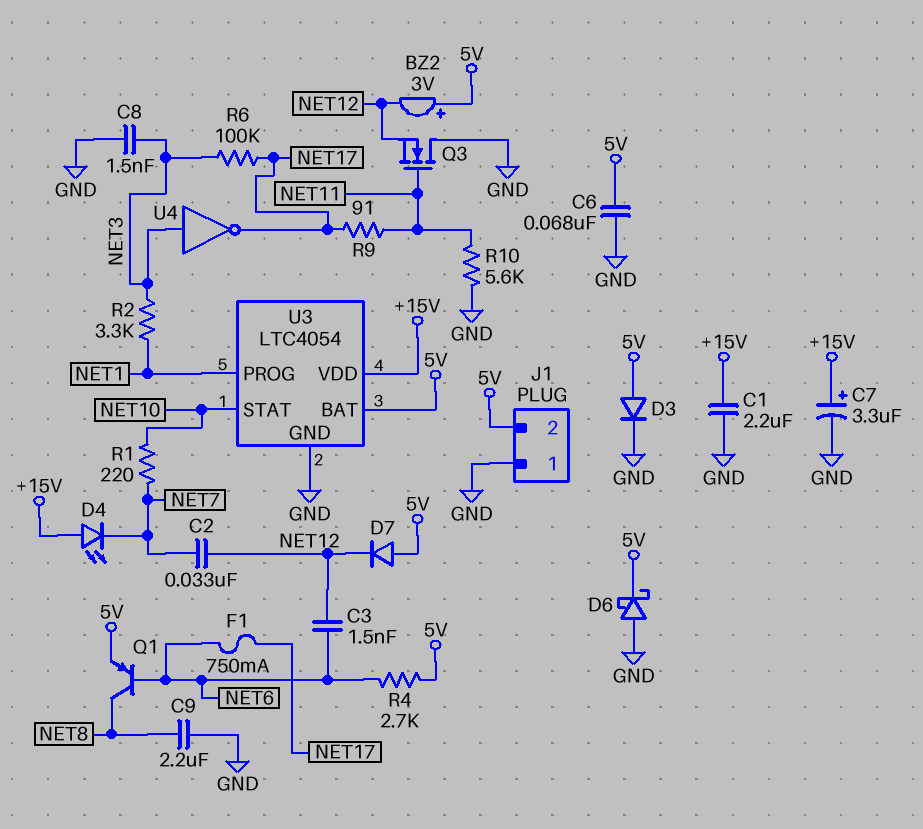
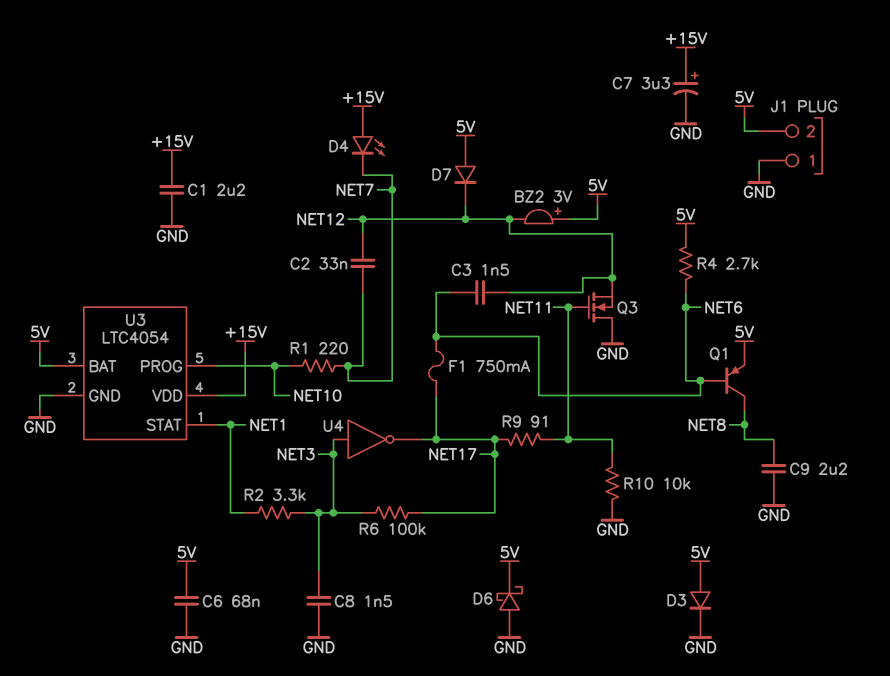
R10: 5.6k (GND, NET11) -> 10k (GND, NET11)
U3 pin PROG: NET1 -> NET10
U3 pin STAT: NET10 -> NET1

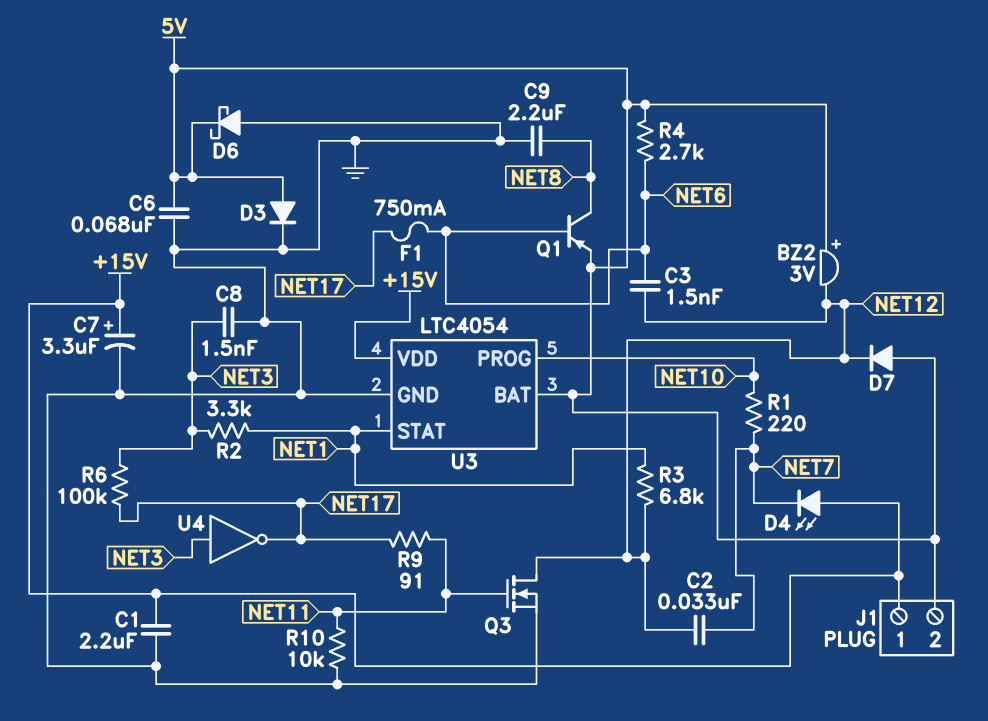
J1 pin 1: GND -> +15V
Q3: NMOS (G NET11, D GND, S NET12) -> NMOS (G NET11, D NET12, S GND)
R3: none -> 6.8k (NET1, NET12)

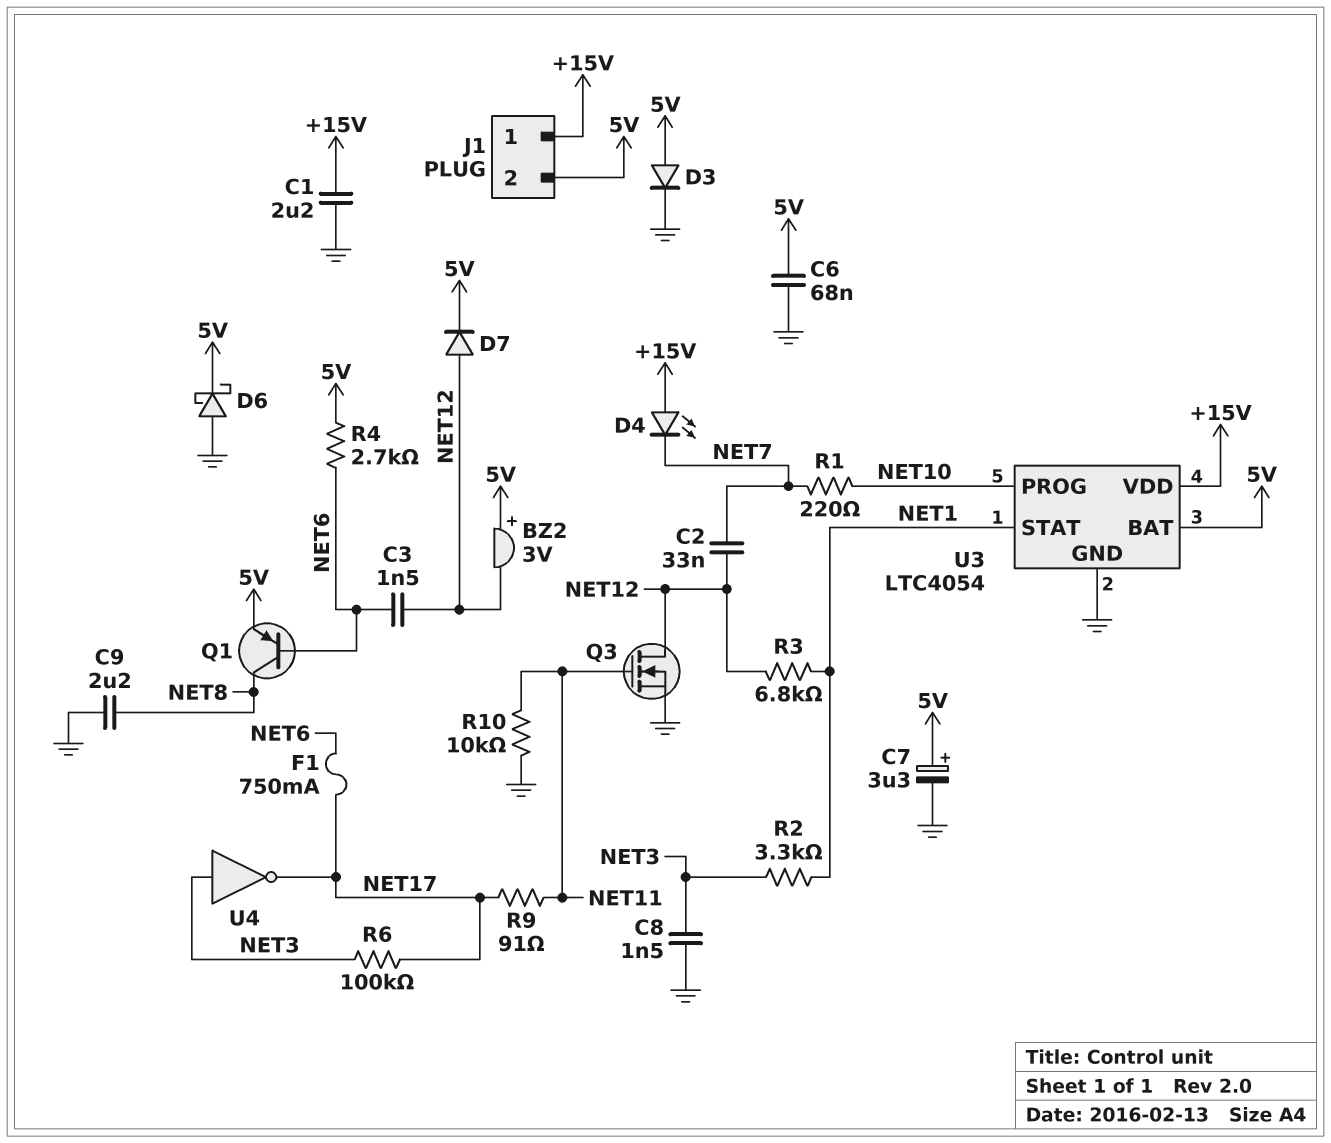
C7: 3.3uF (plus +15V, minus GND) -> 3.3uF (plus 5V, minus GND)
D7: diode (A 5V, K NET12) -> diode (A NET12, K 5V)

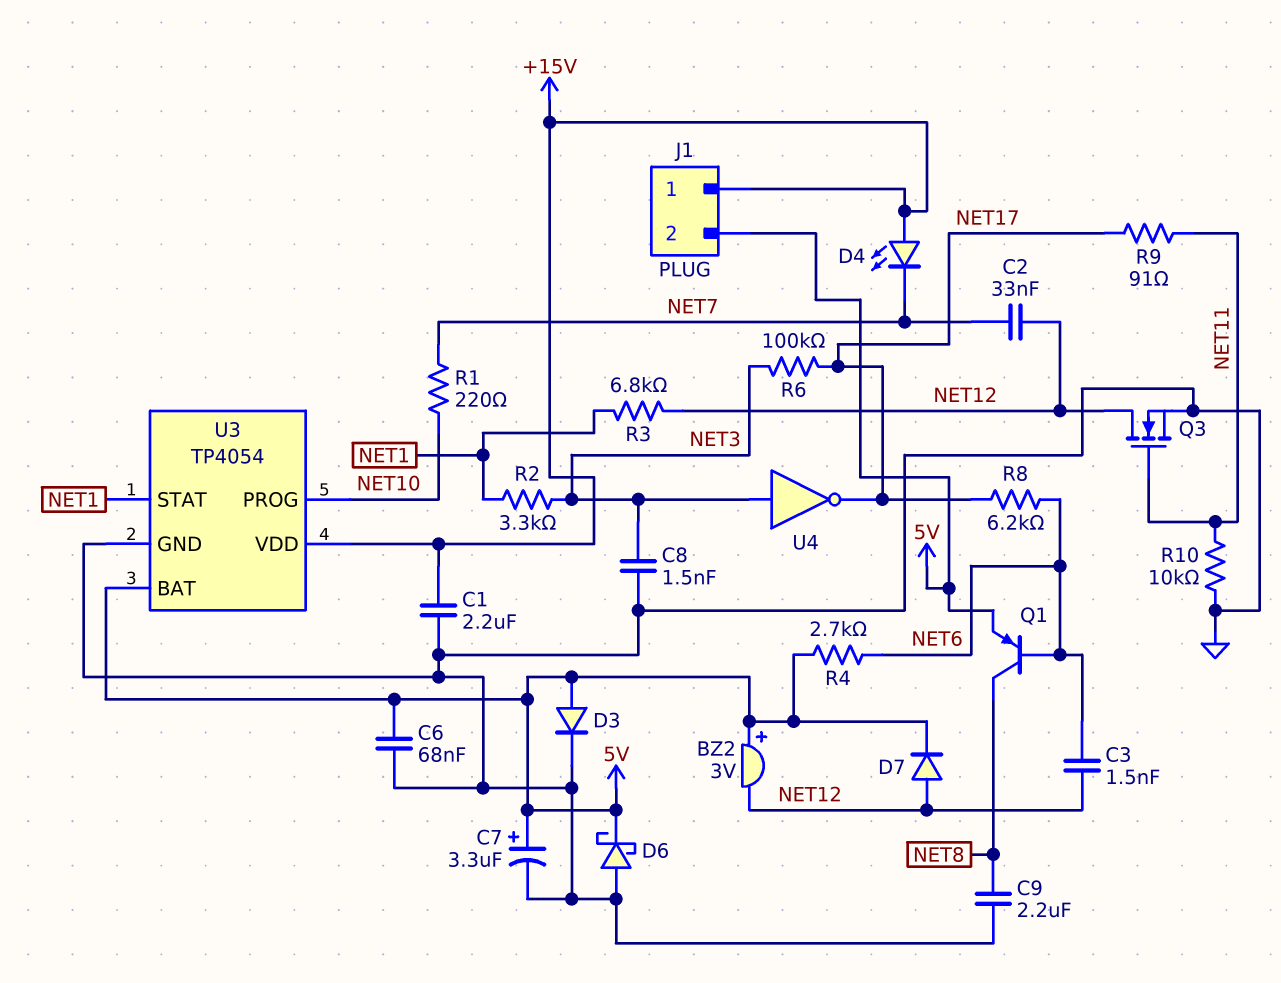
F1: 750mA (NET6, NET17) -> none
R8: none -> 6.2k (NET6, NET17)
U3: LTC4054 -> TP4054

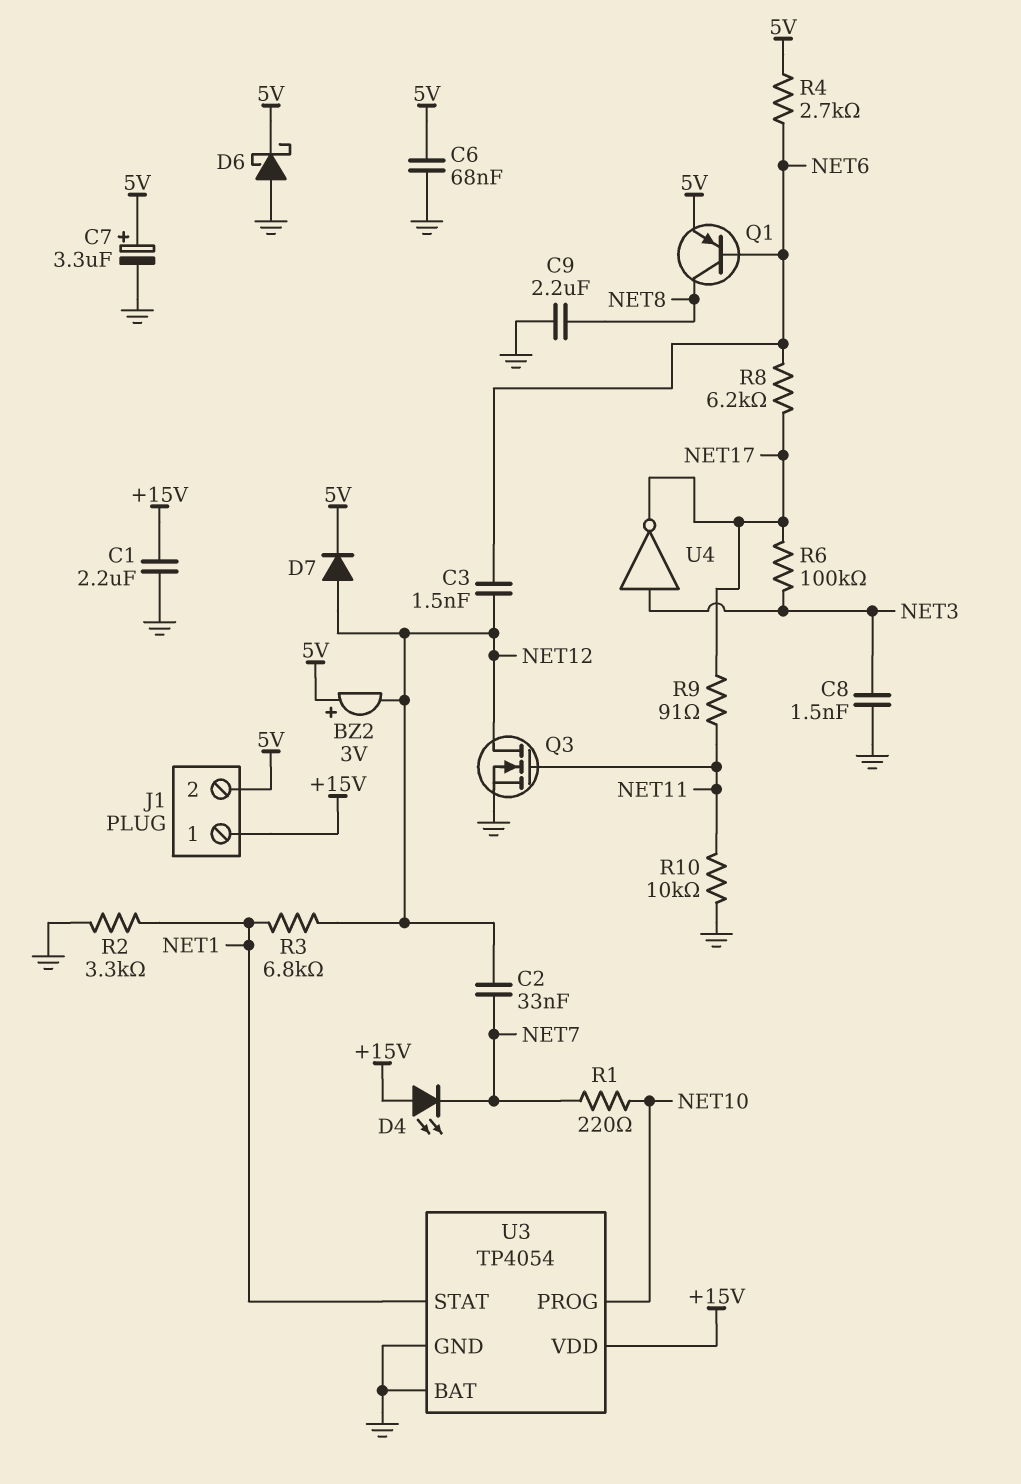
D3: diode (A 5V, K GND) -> none
R2: 3.3k (NET1, NET3) -> 3.3k (GND, NET1)
U3 pin BAT: 5V -> GND

